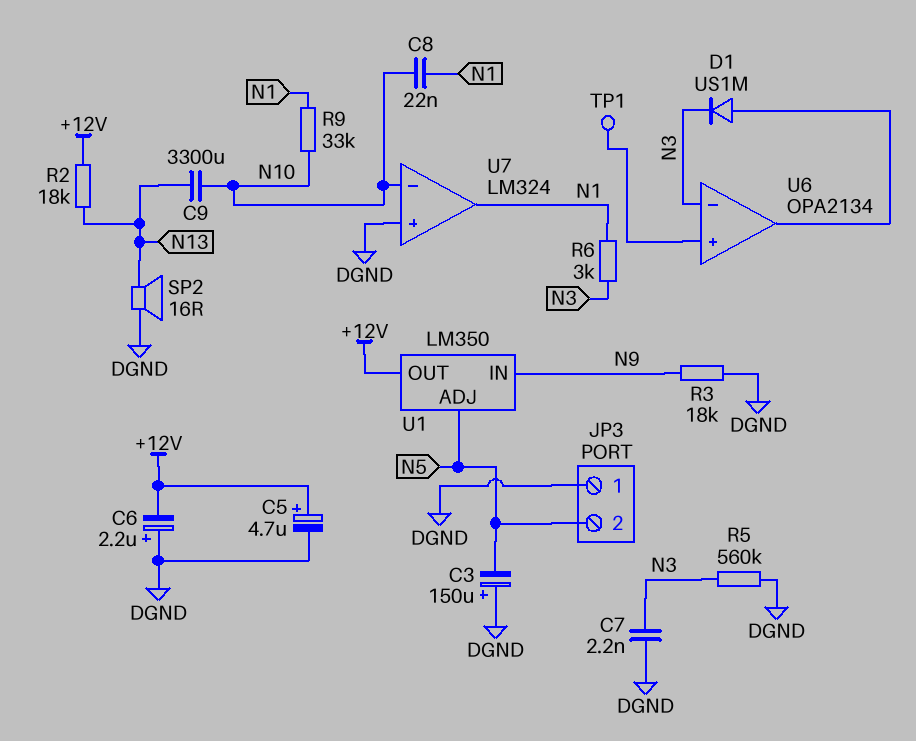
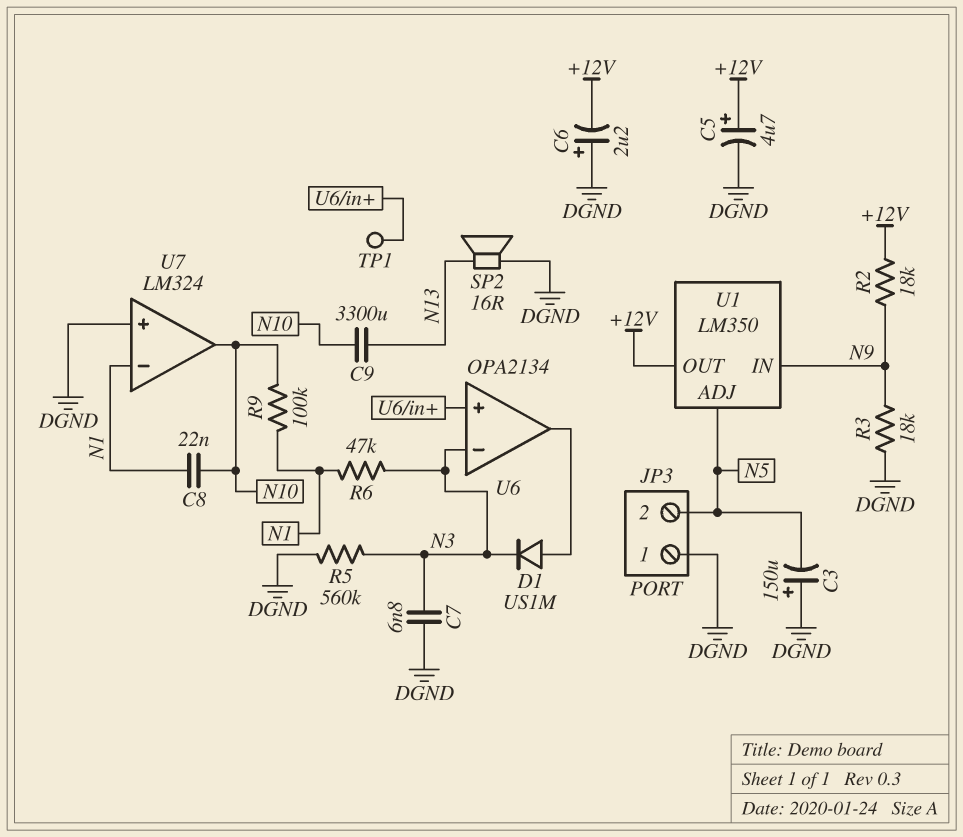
C7: 2.2nF (DGND, N3) -> 6.8nF (DGND, N3)
R2: 18k (+12V, N13) -> 18k (+12V, N9)
R6: 3k (N1, N3) -> 47k (N1, N3)
R9: 33k (N1, N10) -> 100k (N1, N10)
U7 pin in-: N10 -> N1
U7 pin out: N1 -> N10

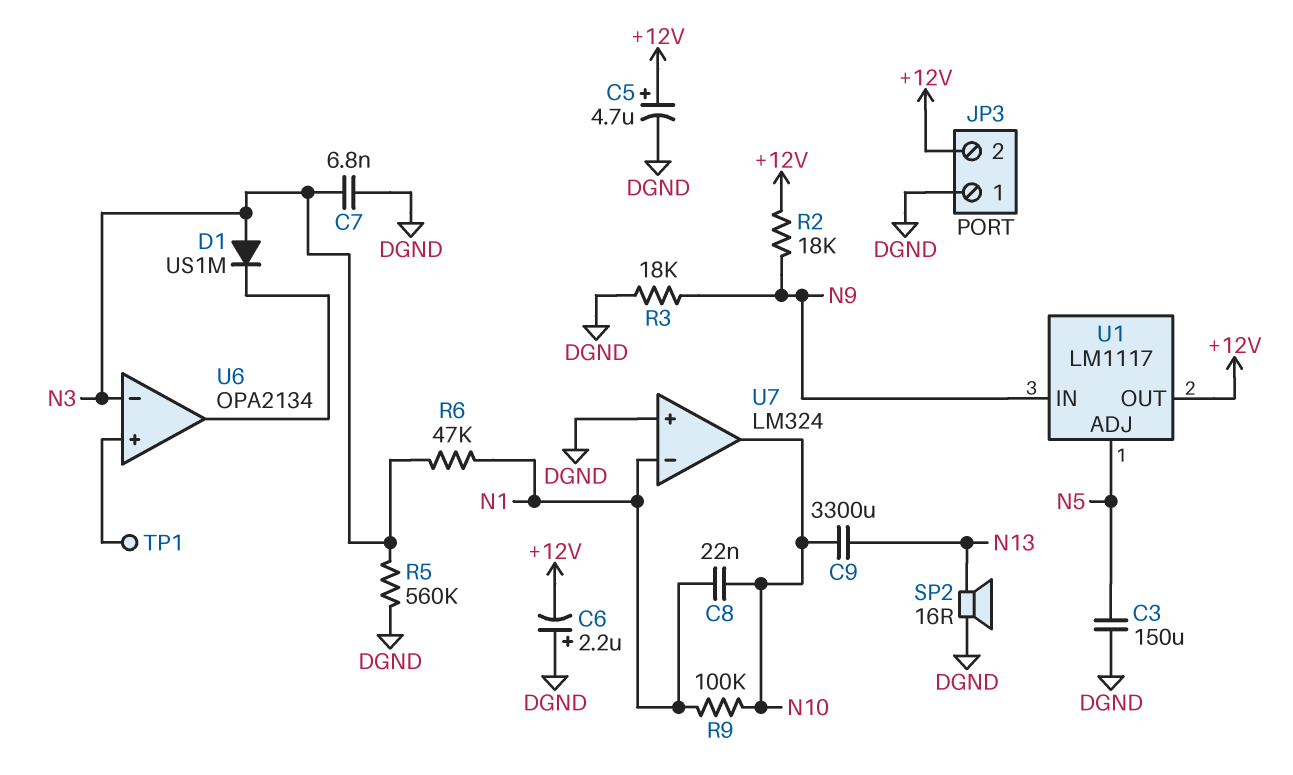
C3: 150uF (plus DGND, minus N5) -> 150uF (DGND, N5)
D1: diode US1M (A U6/out, K N3) -> diode US1M (A N3, K U6/out)
JP3 pin 2: N5 -> +12V
U1: LM350 -> LM1117

